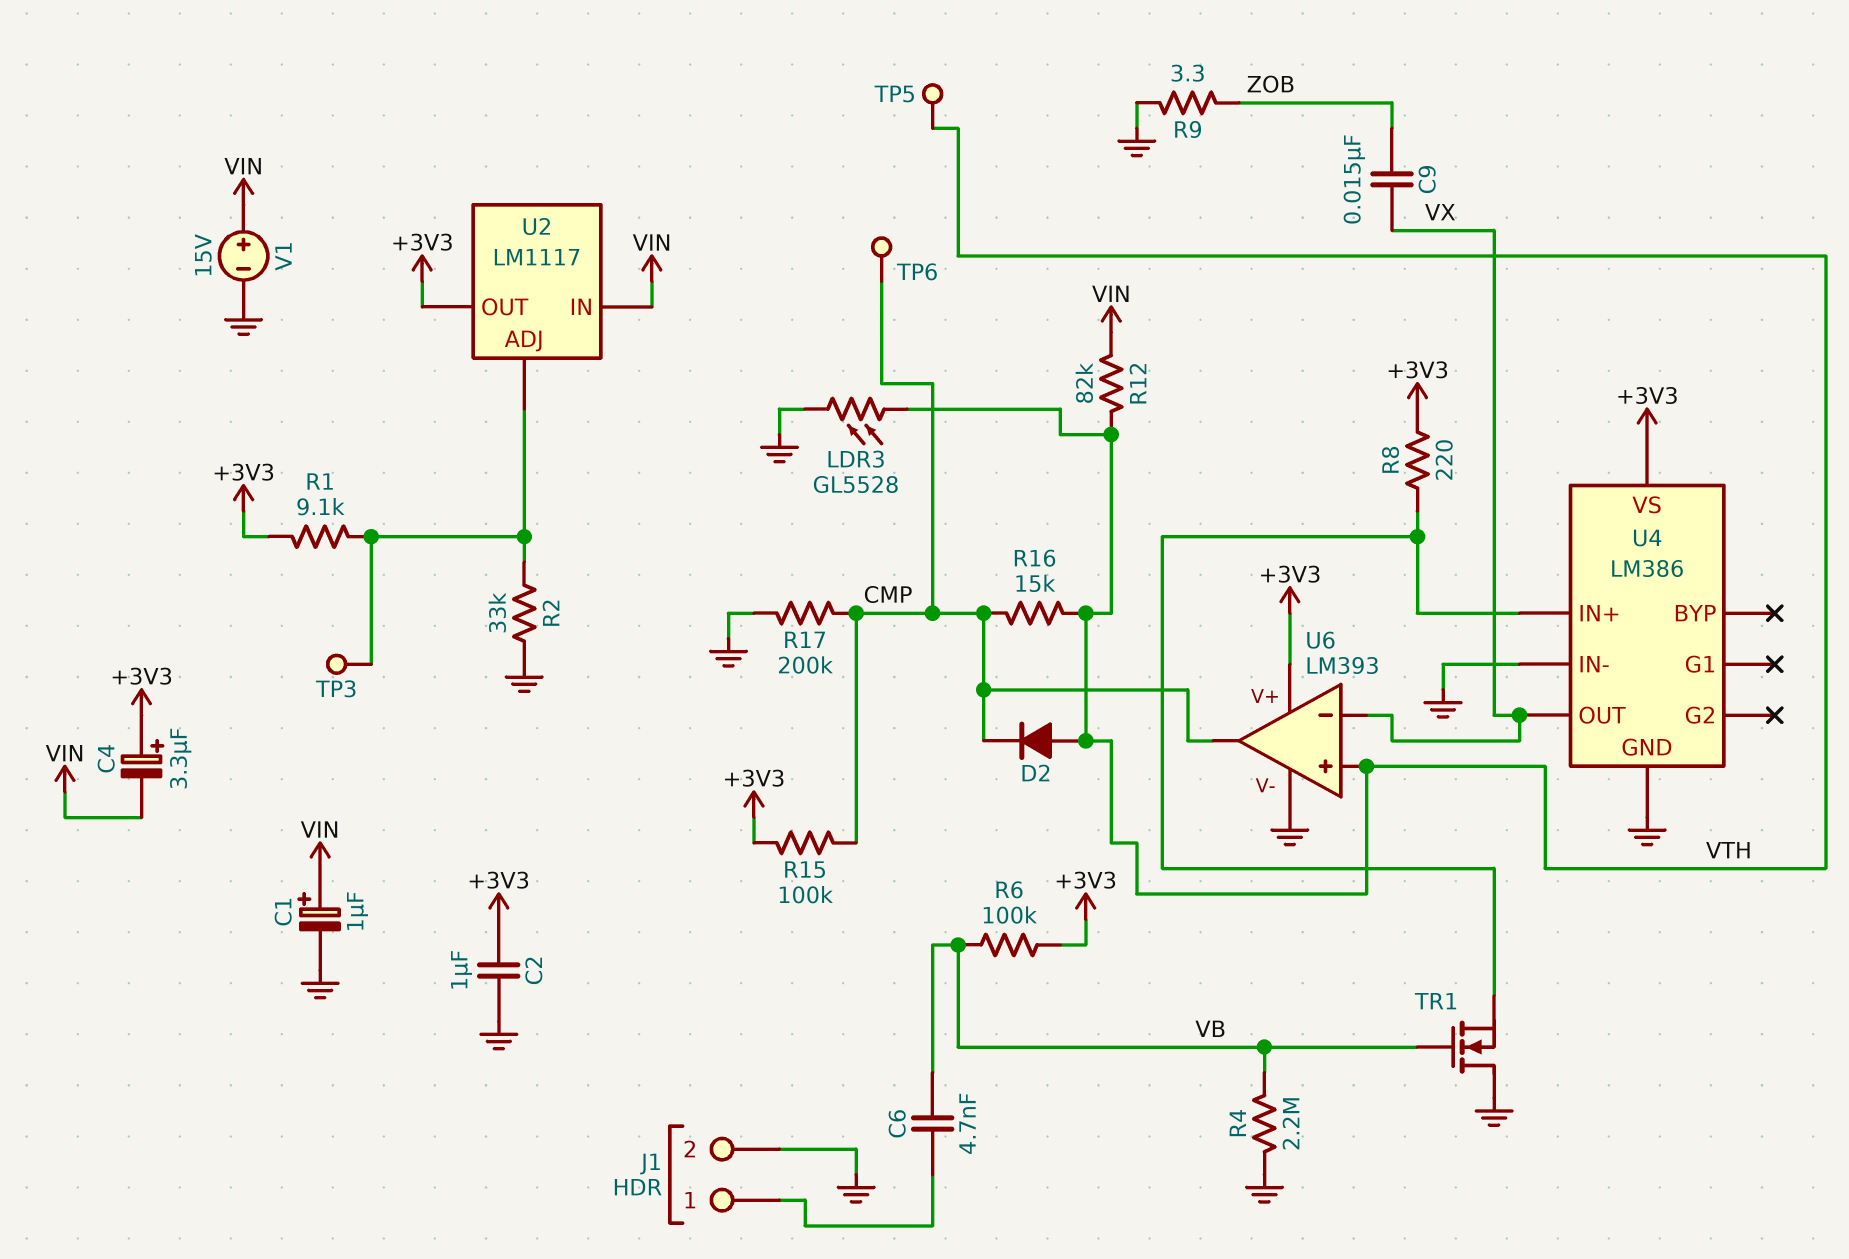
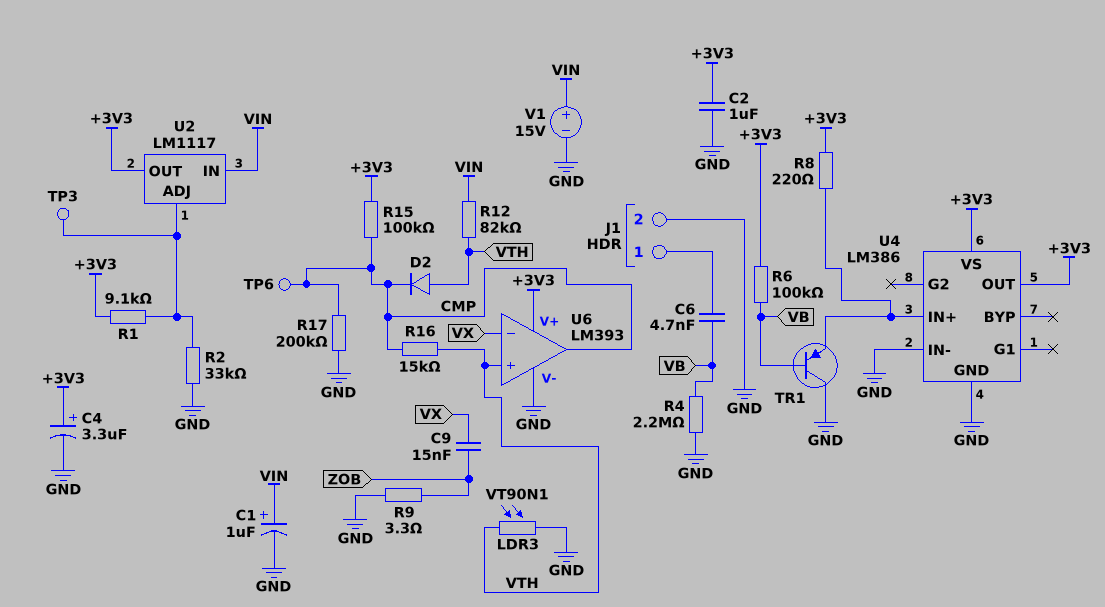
C4: 3.3uF (plus +3V3, minus VIN) -> 3.3uF (plus +3V3, minus GND)
LDR3: GL5528 (GND, VTH) -> VT90N1 (GND, VTH)
TP5: test point (VTH) -> none
TR1: NMOS (G VB, D GND, S U4/IN+) -> PNP (B VB, C GND, E U4/IN+)
U4 pin OUT: VX -> +3V3

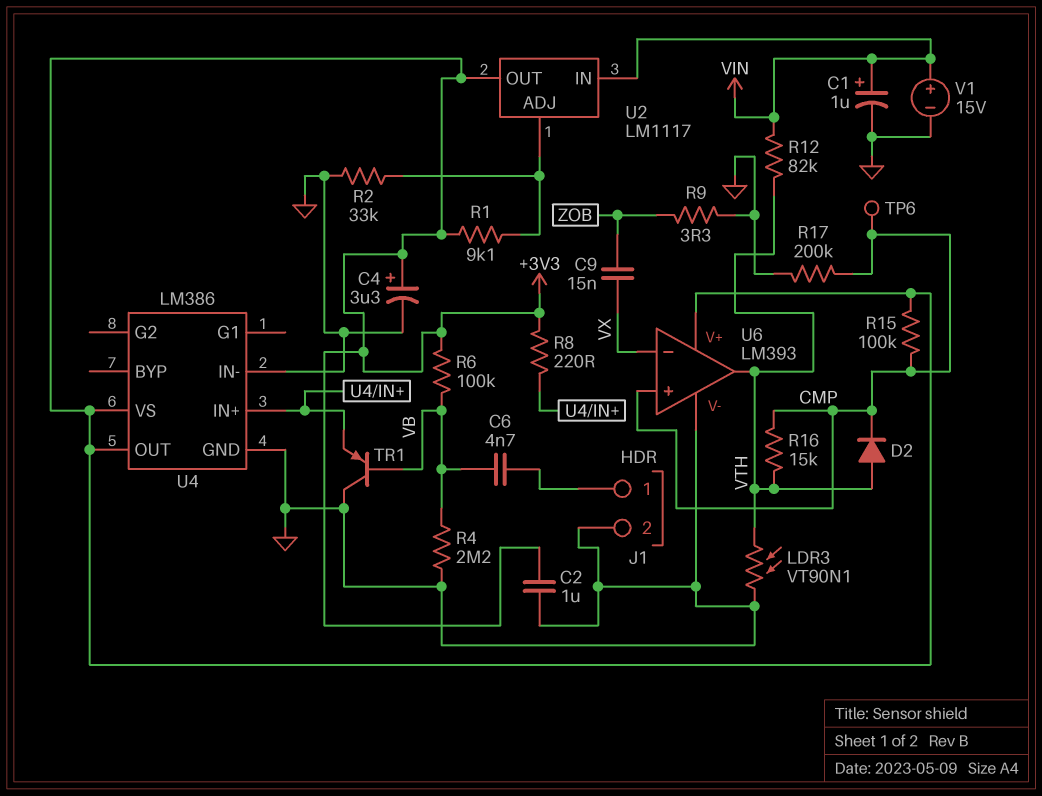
TP3: test point (U2/ADJ) -> none
U6 pin in+: VTH -> CMP
U6 pin out: CMP -> VTH

